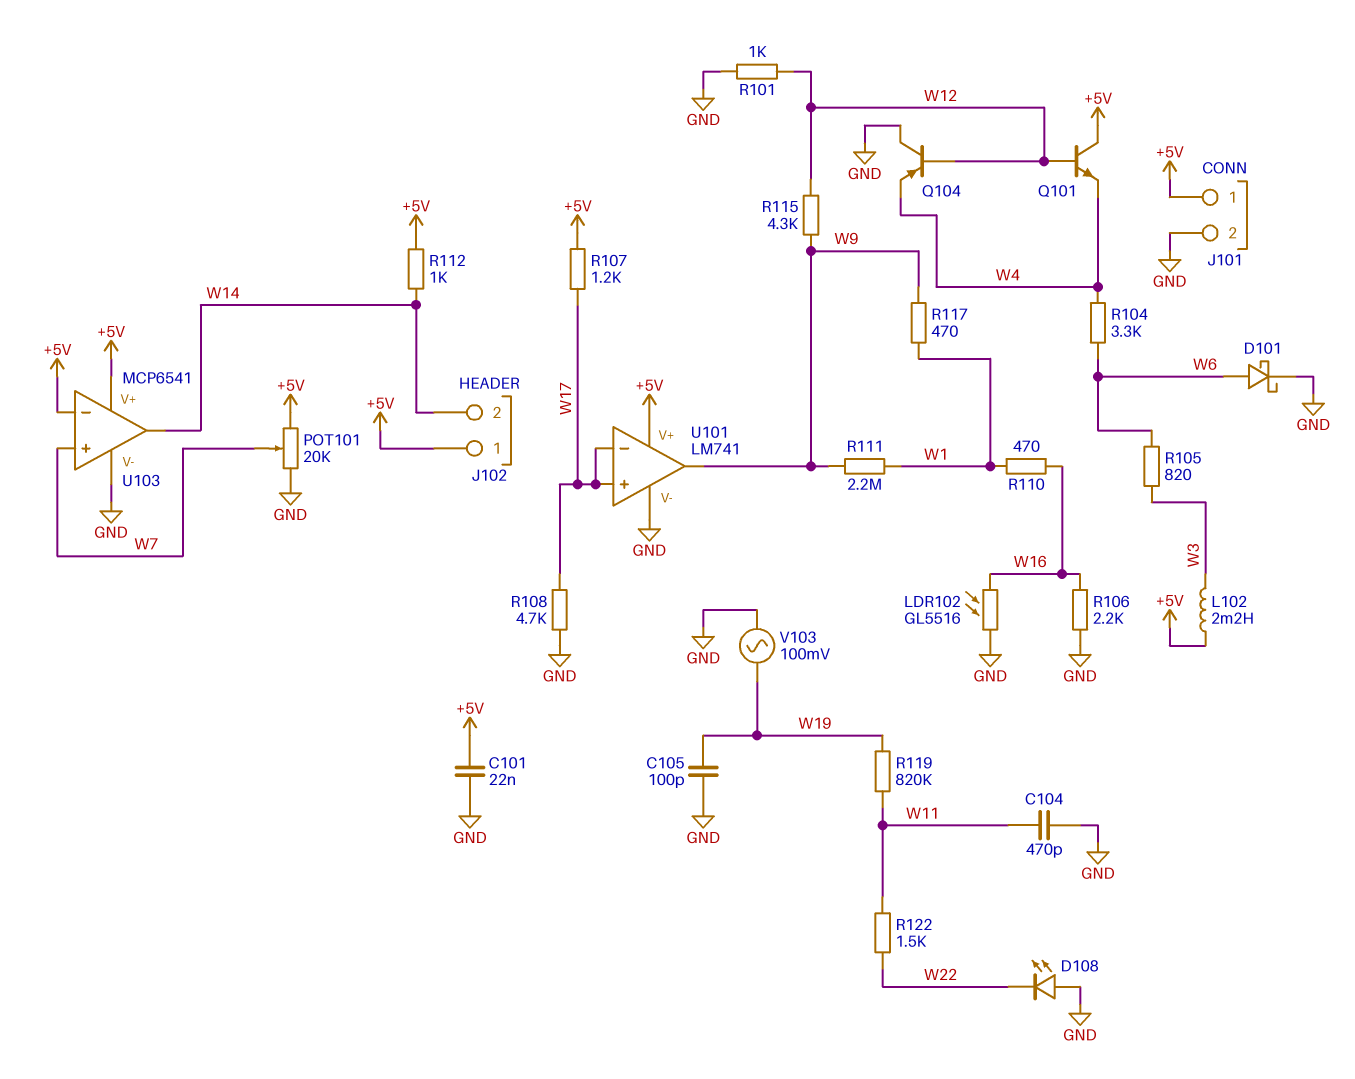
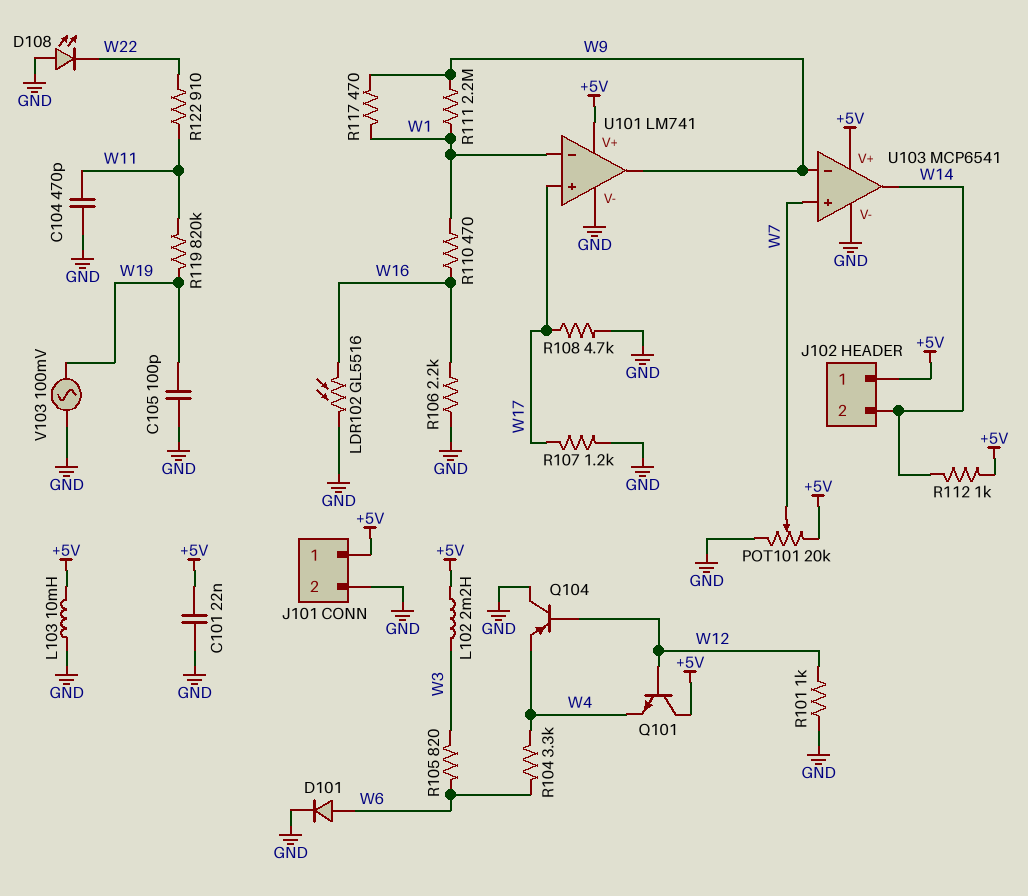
D101: schottky (A W6, K GND) -> diode (A W6, K GND)
L103: none -> 10mH (+5V, GND)
R107: 1.2k (+5V, W17) -> 1.2k (GND, W17)
R115: 4.3k (W9, W12) -> none
R122: 1.5k (W11, W22) -> 910 (W11, W22)
U101 pin in-: W17 -> W1
U103 pin in-: +5V -> W9

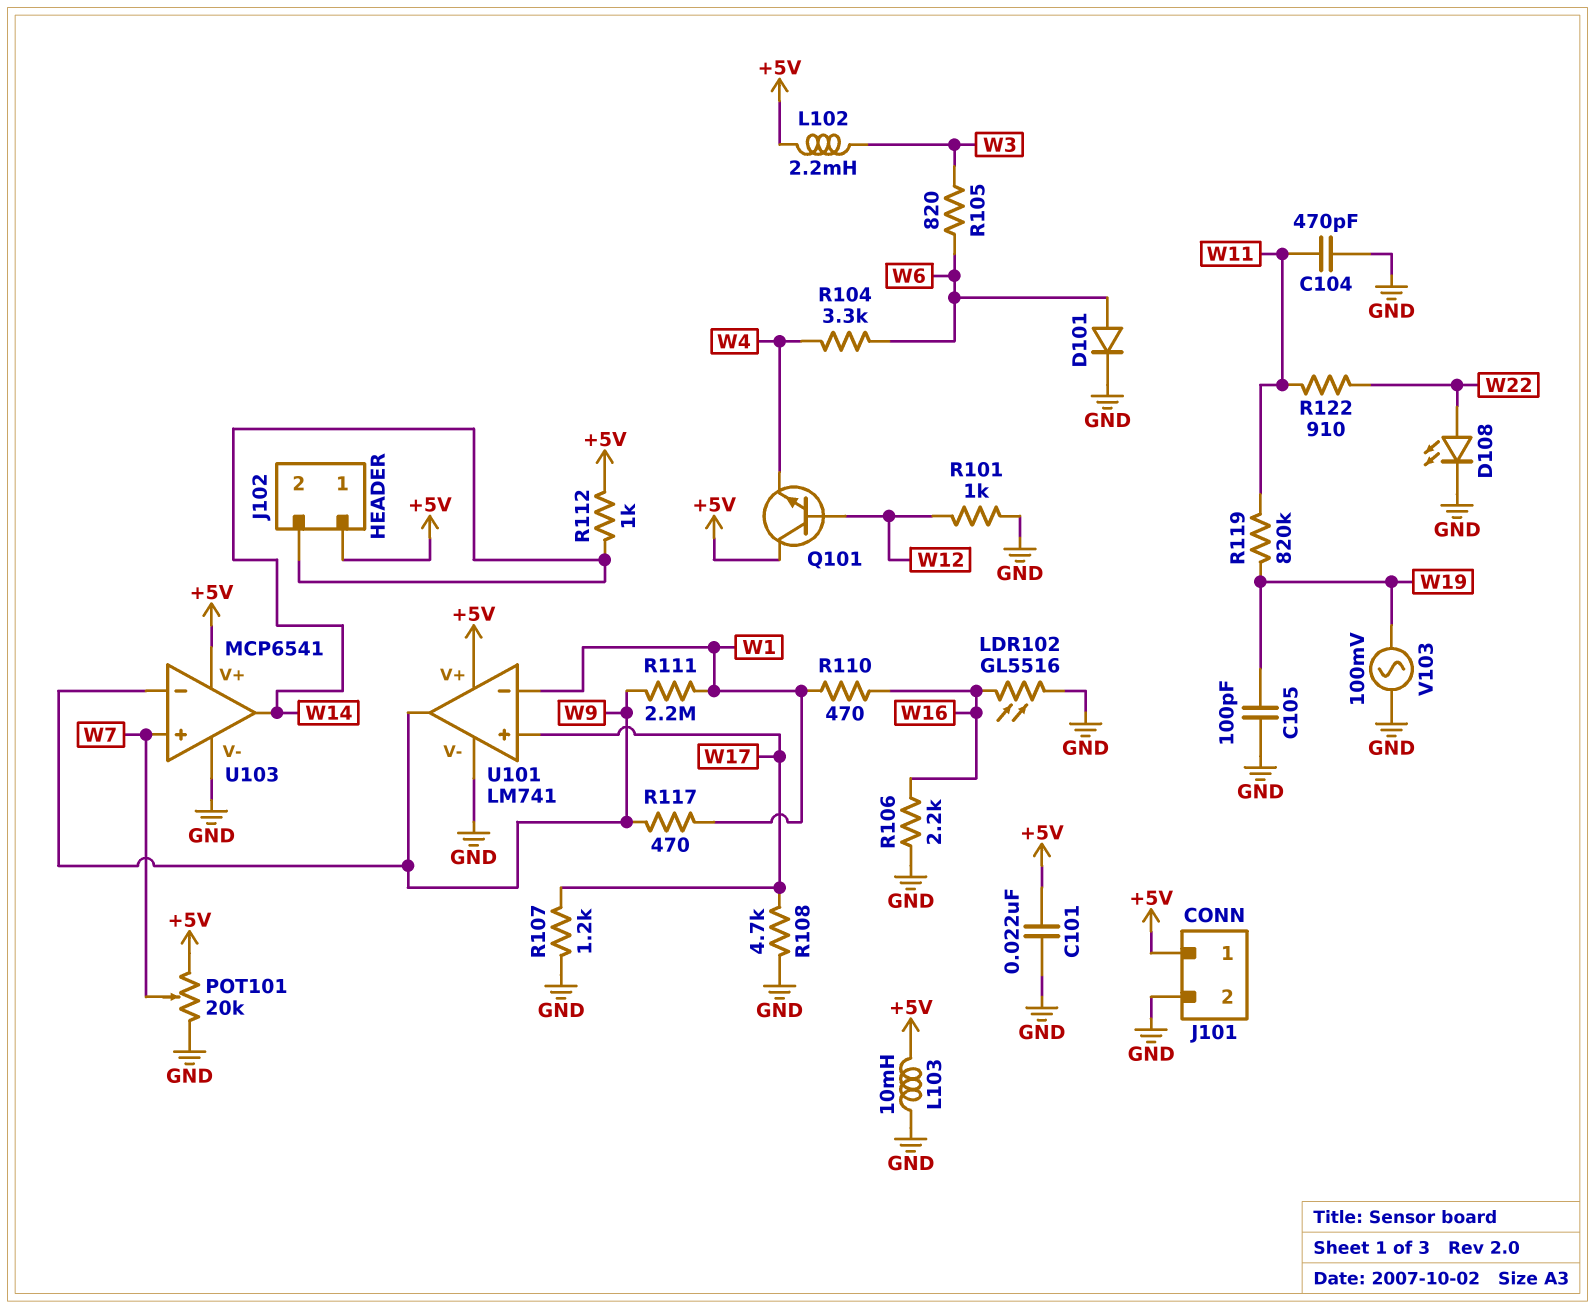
D108: LED (A GND, K W22) -> LED (A W22, K GND)
Q104: PNP (B W12, C GND, E W4) -> none

